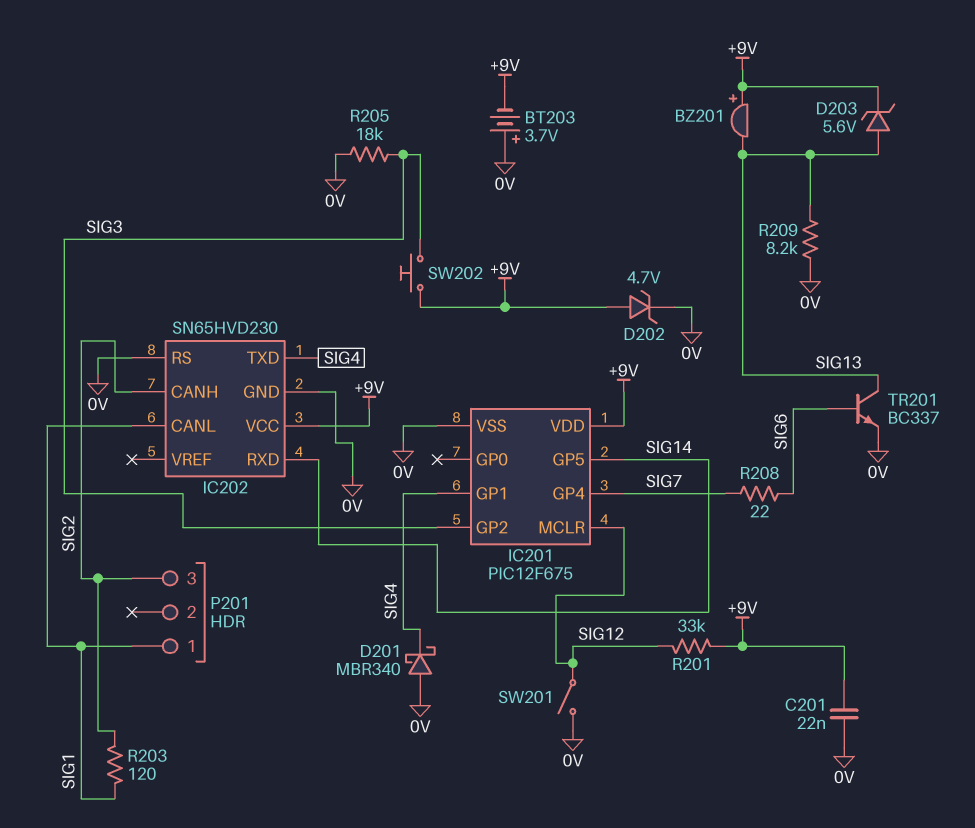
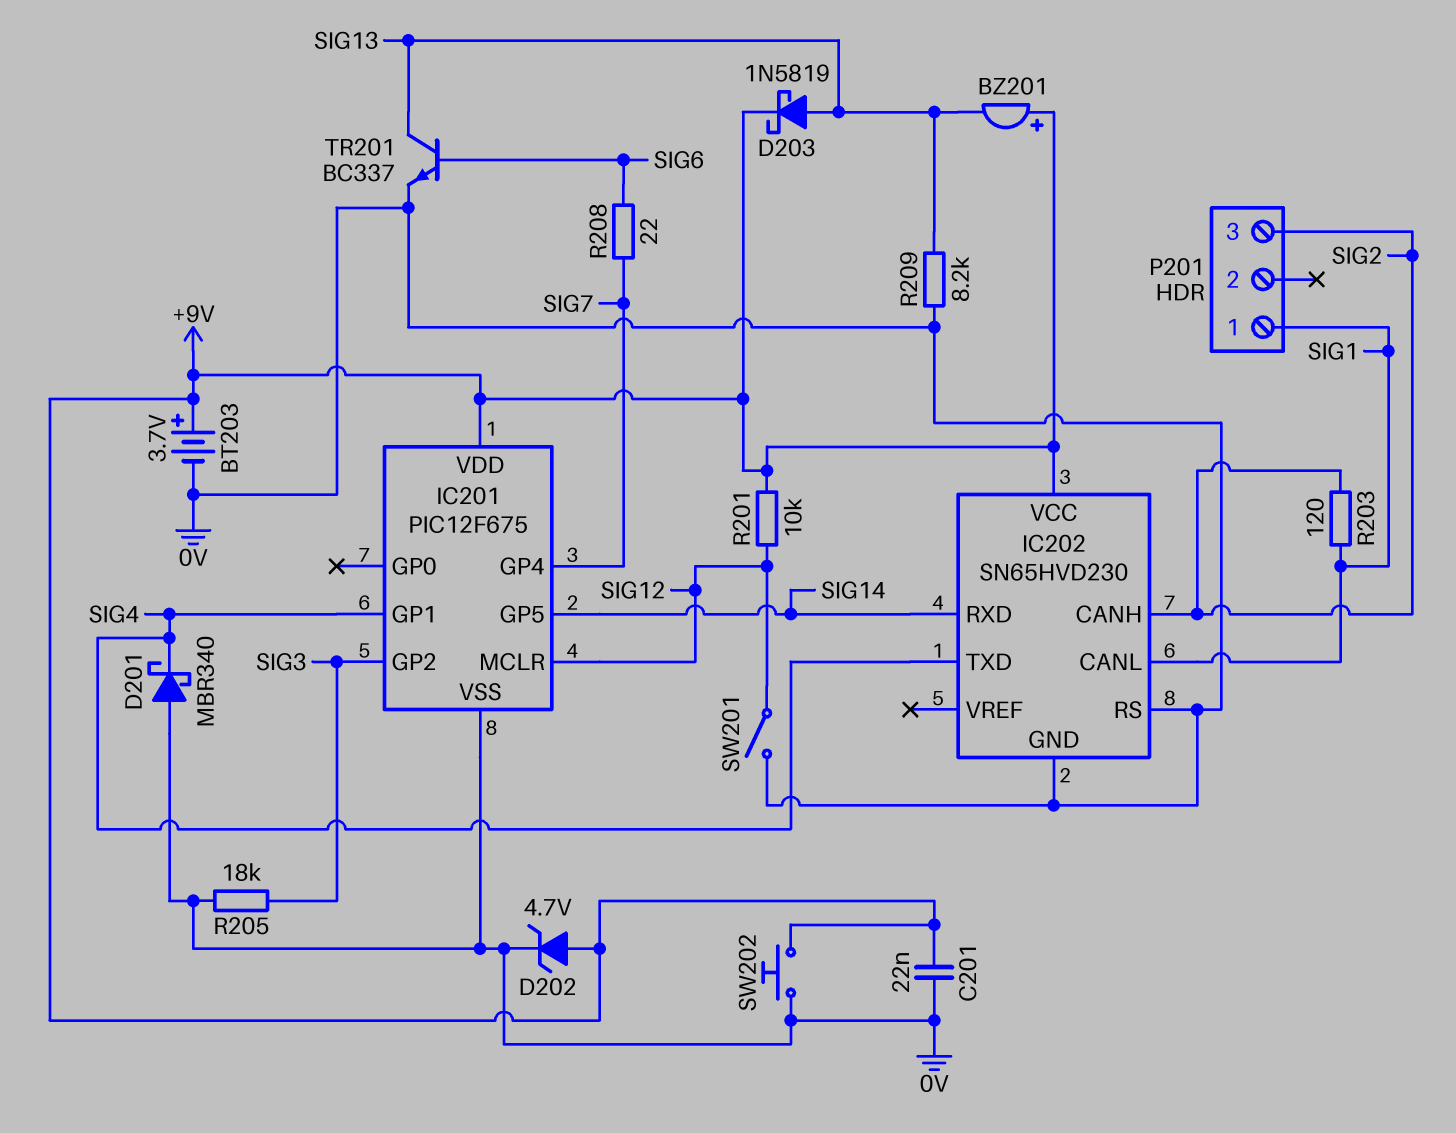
BT203: 3.7V (plus 0V, minus +9V) -> 3.7V (plus +9V, minus 0V)
D203: zener 5.6V (A SIG13, K +9V) -> schottky 1N5819 (A SIG13, K +9V)
R201: 33k (+9V, SIG12) -> 10k (+9V, SIG12)
SW202: button (+9V, SIG3) -> button (+9V, 0V)

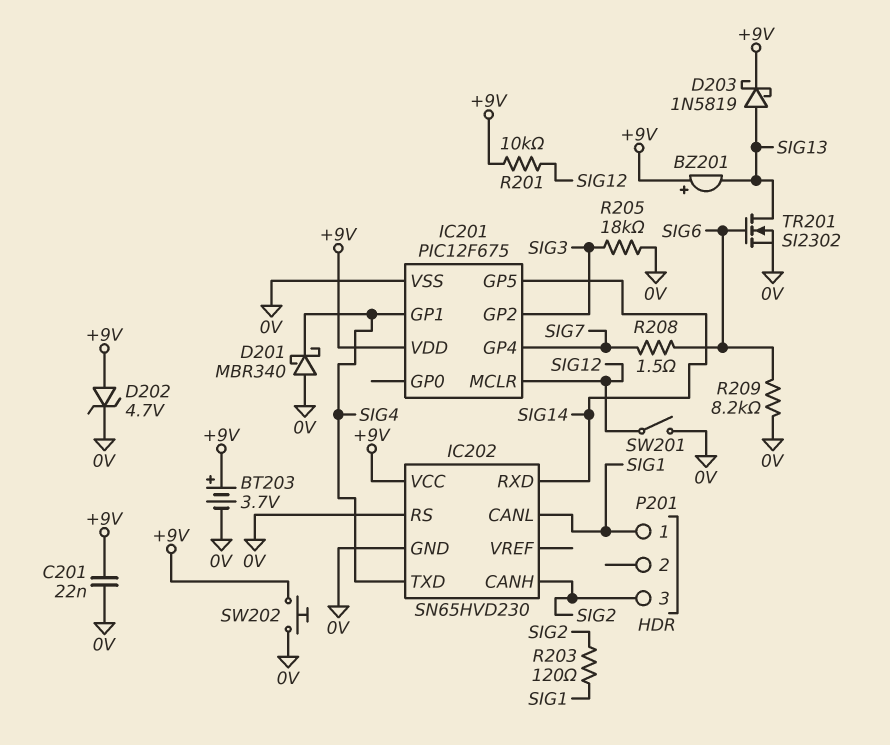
R208: 22 (SIG6, SIG7) -> 1.5 (SIG6, SIG7)
R209: 8.2k (0V, SIG13) -> 8.2k (0V, SIG6)
TR201: NPN BC337 (B SIG6, C SIG13, E 0V) -> NMOS SI2302 (G SIG6, D SIG13, S 0V)

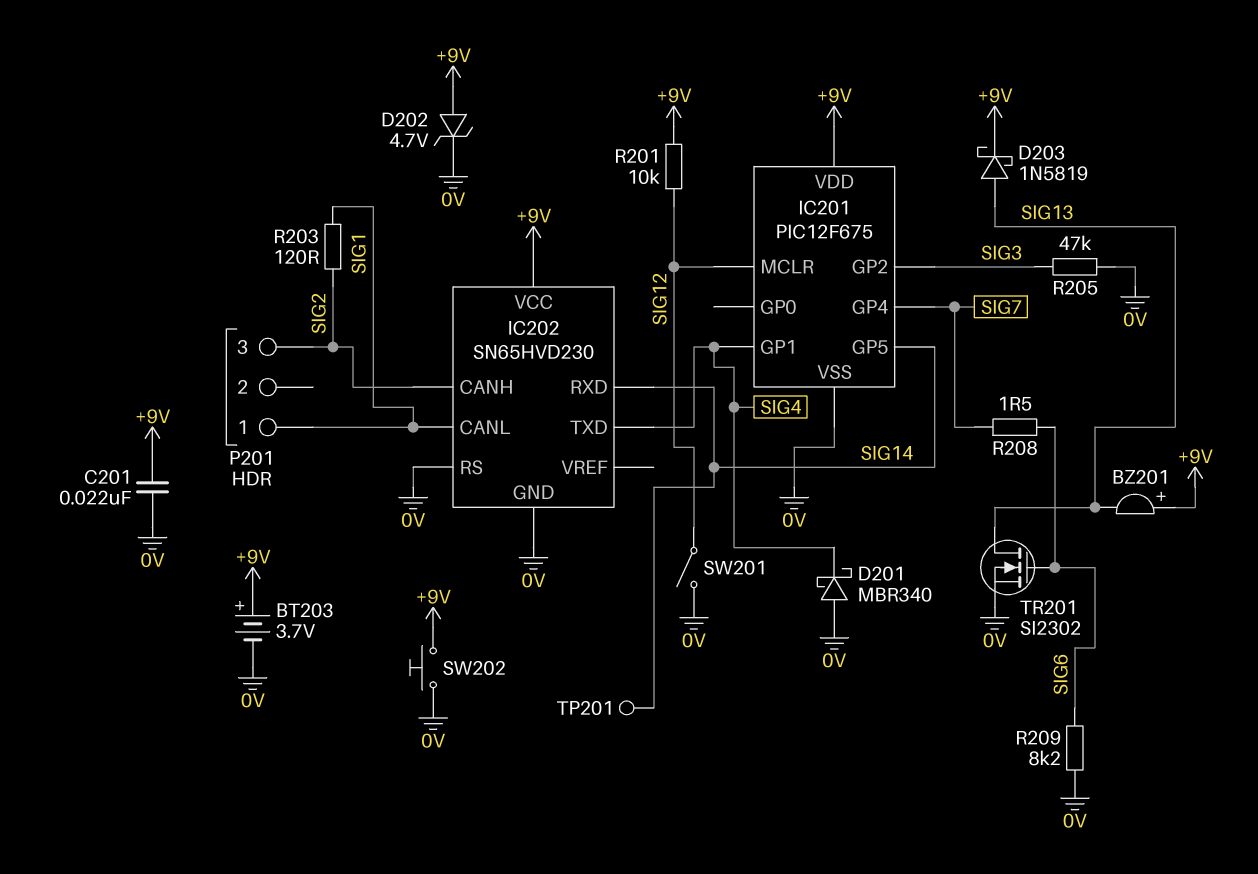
R205: 18k (0V, SIG3) -> 47k (0V, SIG3)
TP201: none -> test point (SIG14)

